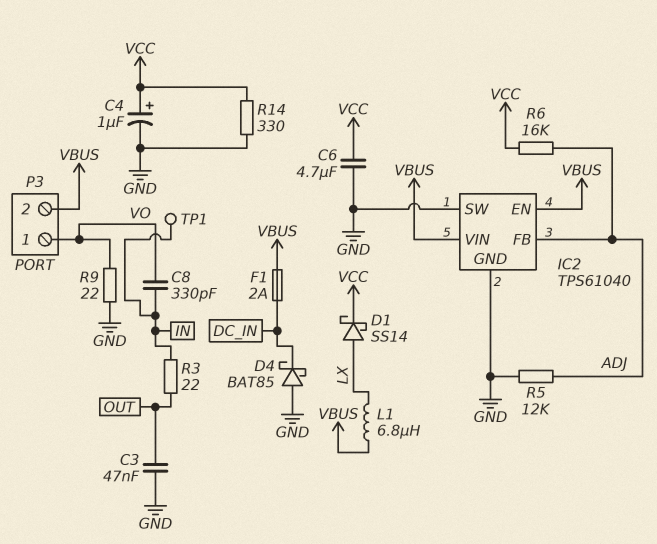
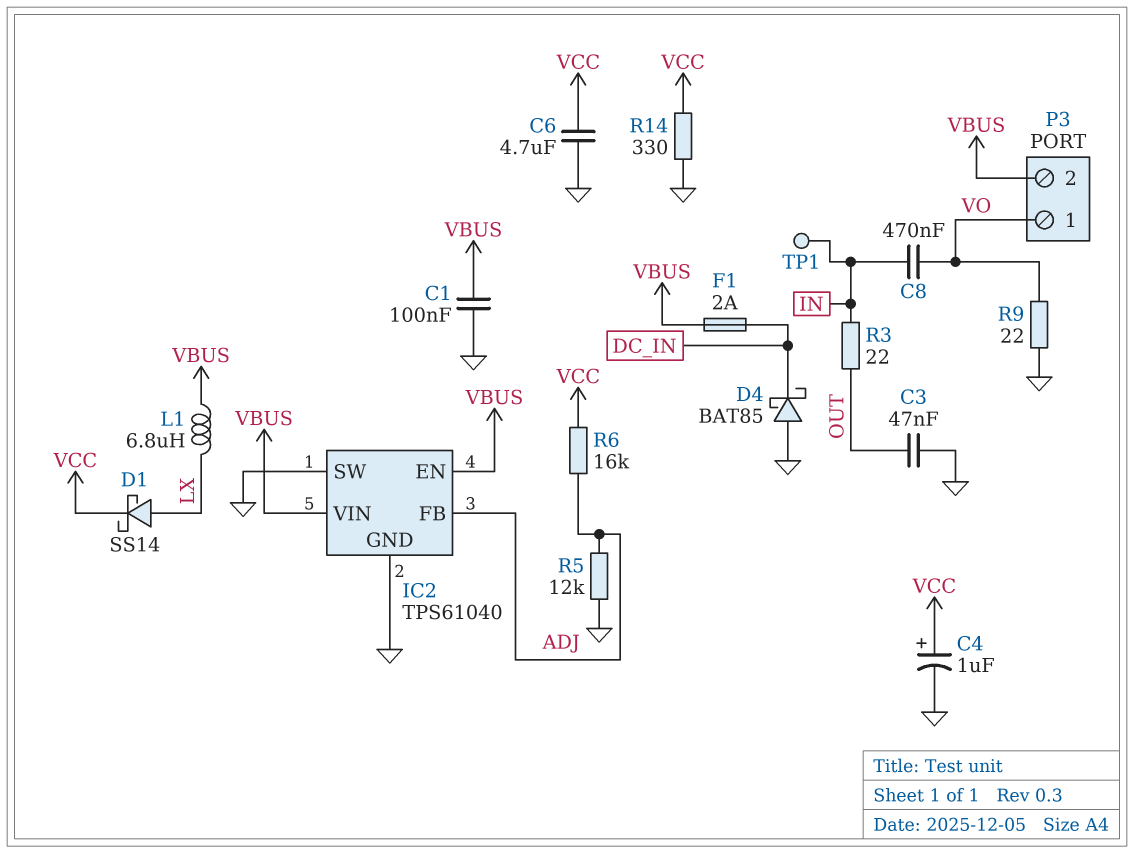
C1: none -> 100nF (GND, VBUS)
C8: 330pF (IN, VO) -> 470nF (IN, VO)

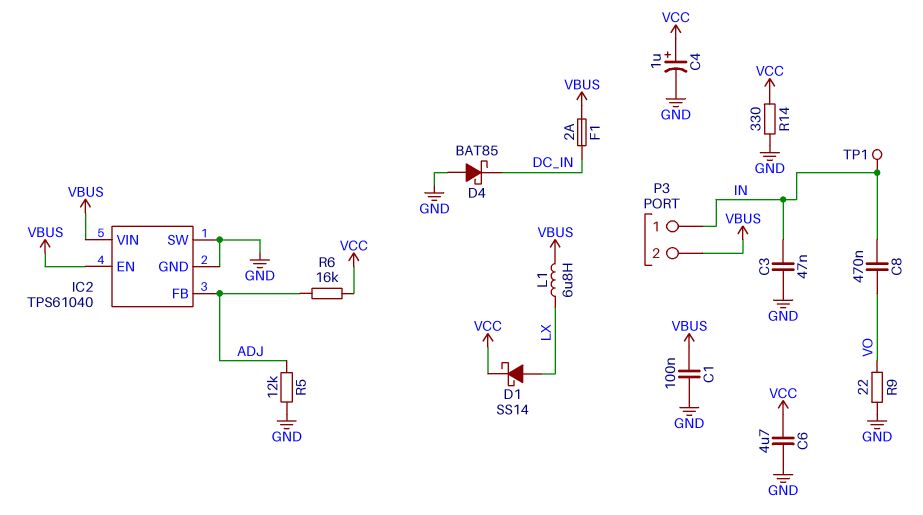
C3: 47nF (GND, OUT) -> 47nF (GND, IN)
P3 pin 1: VO -> IN
R3: 22 (IN, OUT) -> none

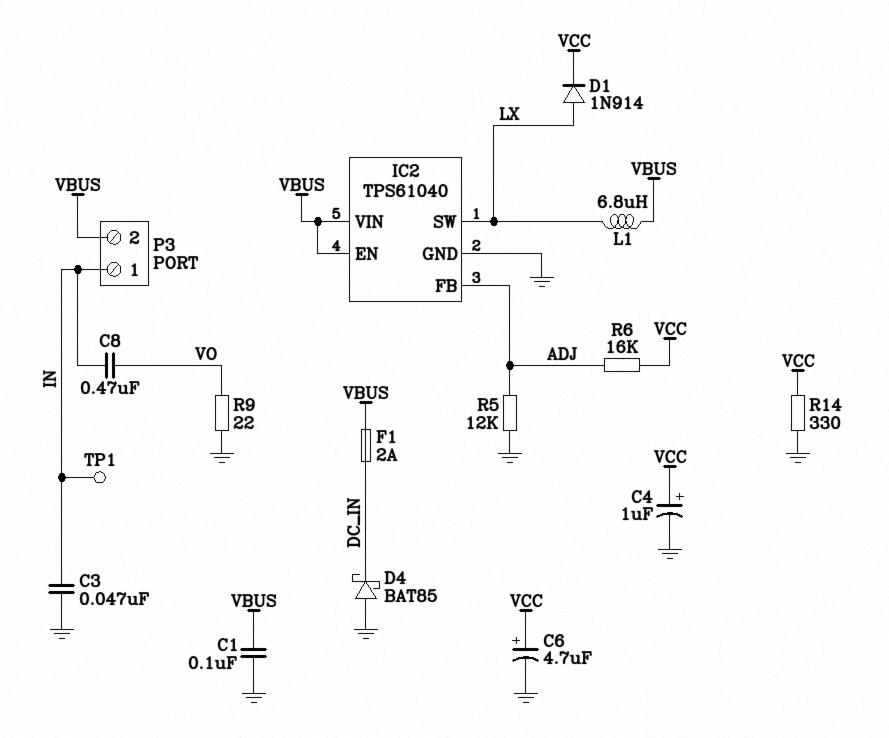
C6: 4.7uF (GND, VCC) -> 4.7uF (plus VCC, minus GND)
D1: schottky SS14 (A LX, K VCC) -> diode 1N914 (A LX, K VCC)
IC2 pin SW: GND -> LX

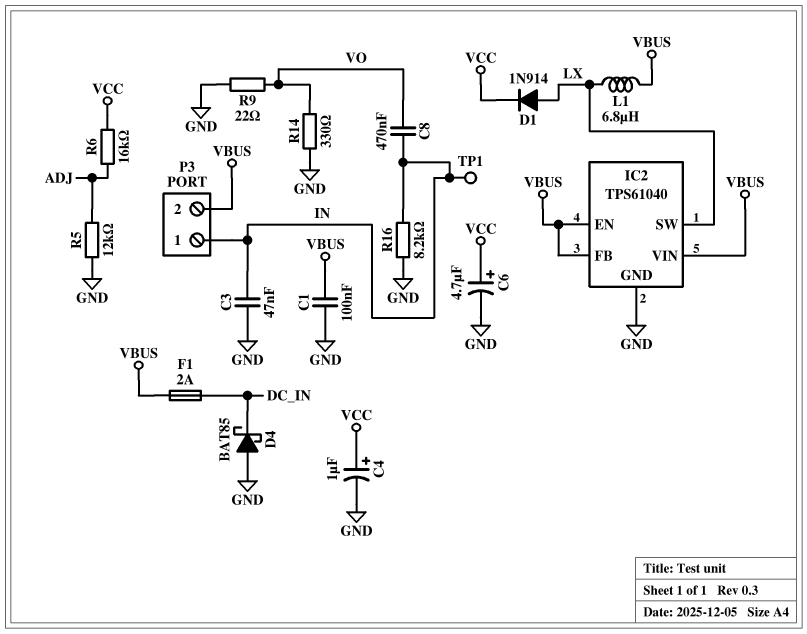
IC2 pin FB: ADJ -> VBUS
R14: 330 (GND, VCC) -> 330 (GND, VO)
R16: none -> 8.2k (GND, IN)

